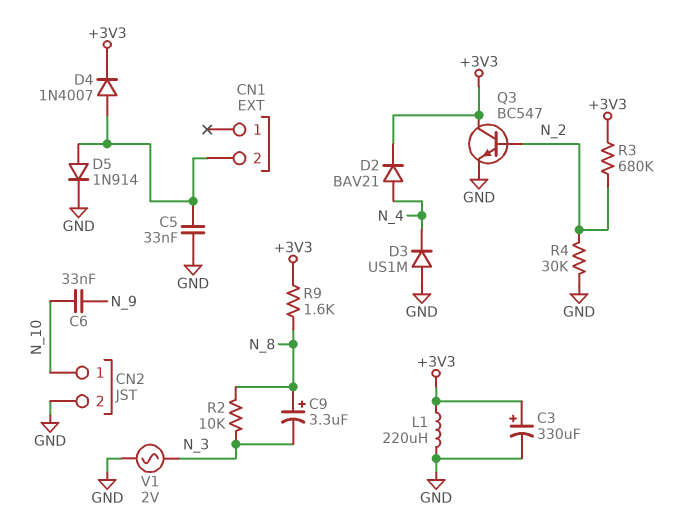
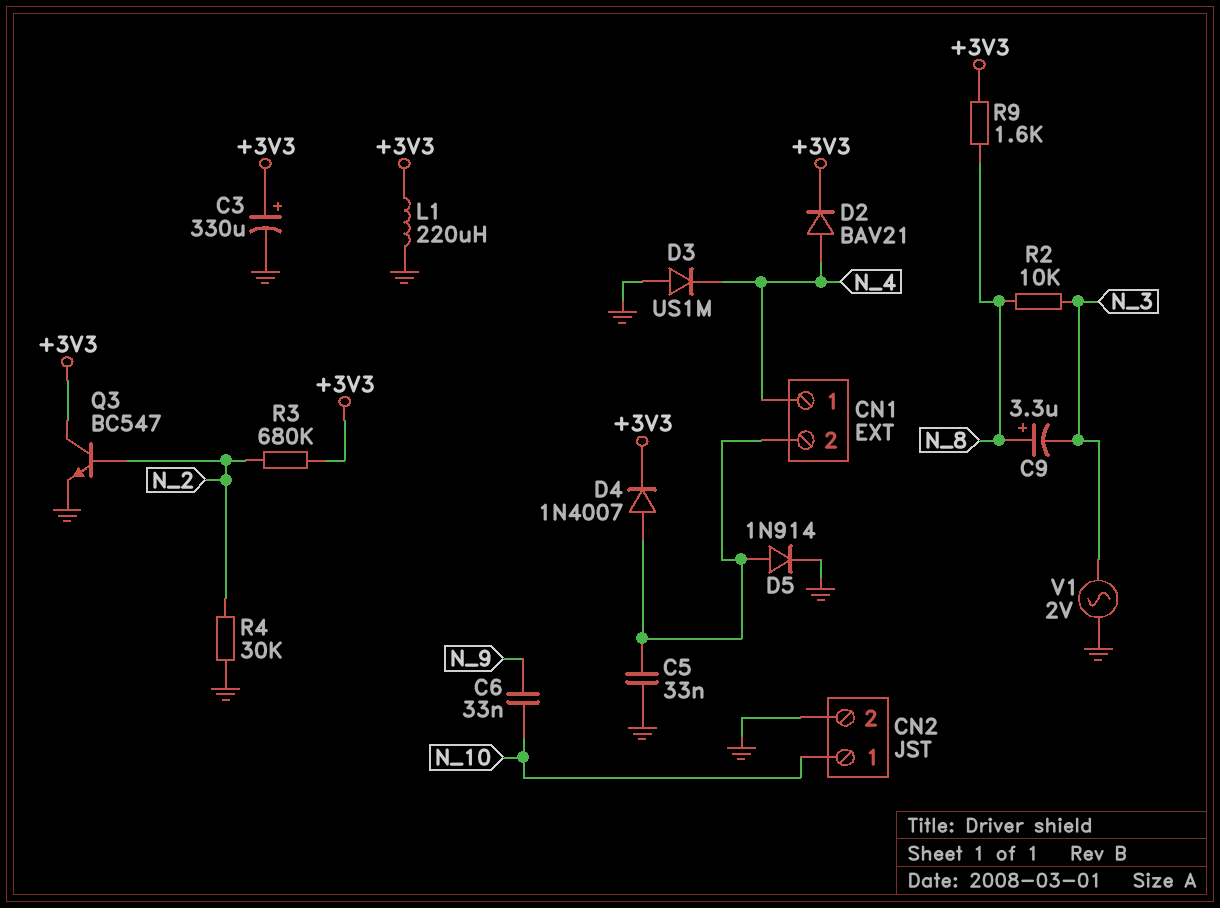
CN1 pin 1: none -> N_4

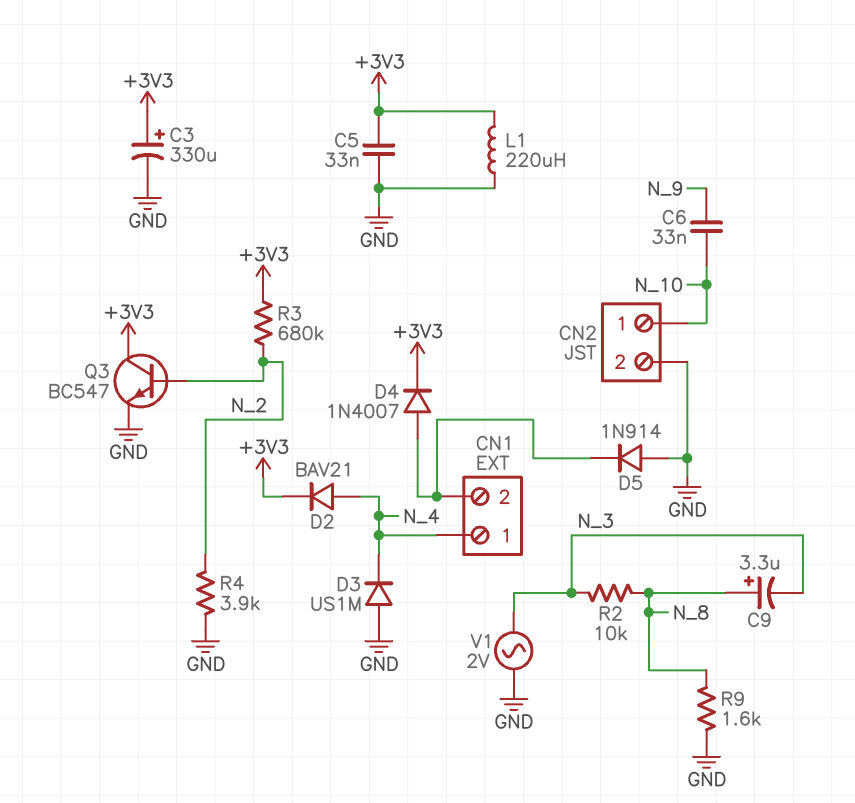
C5: 33nF (CN1/2, GND) -> 33nF (+3V3, GND)
D5: diode 1N914 (A CN1/2, K GND) -> diode 1N914 (A GND, K CN1/2)
R4: 30k (GND, N_2) -> 3.9k (GND, N_2)
R9: 1.6k (+3V3, N_8) -> 1.6k (GND, N_8)

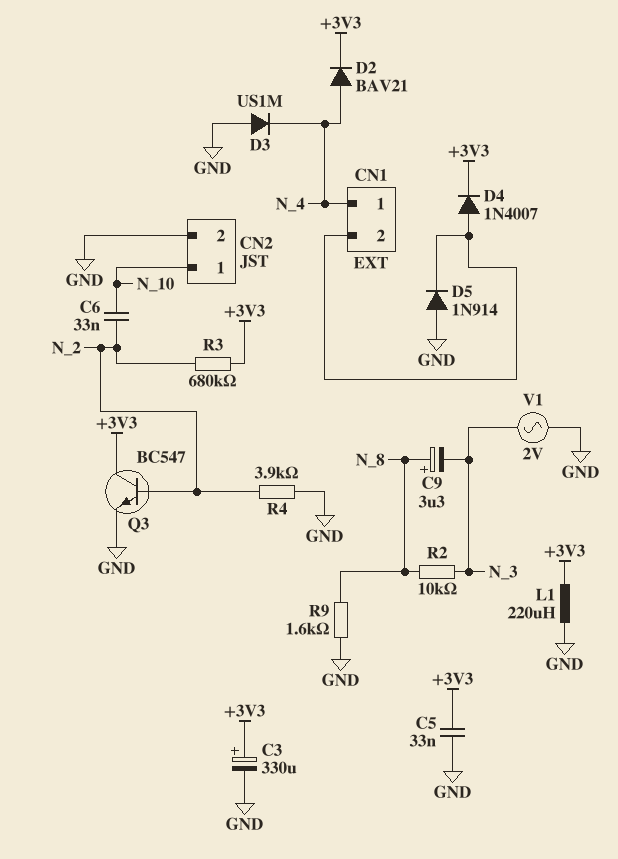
C6: 33nF (N_9, N_10) -> 33nF (N_2, N_10)

